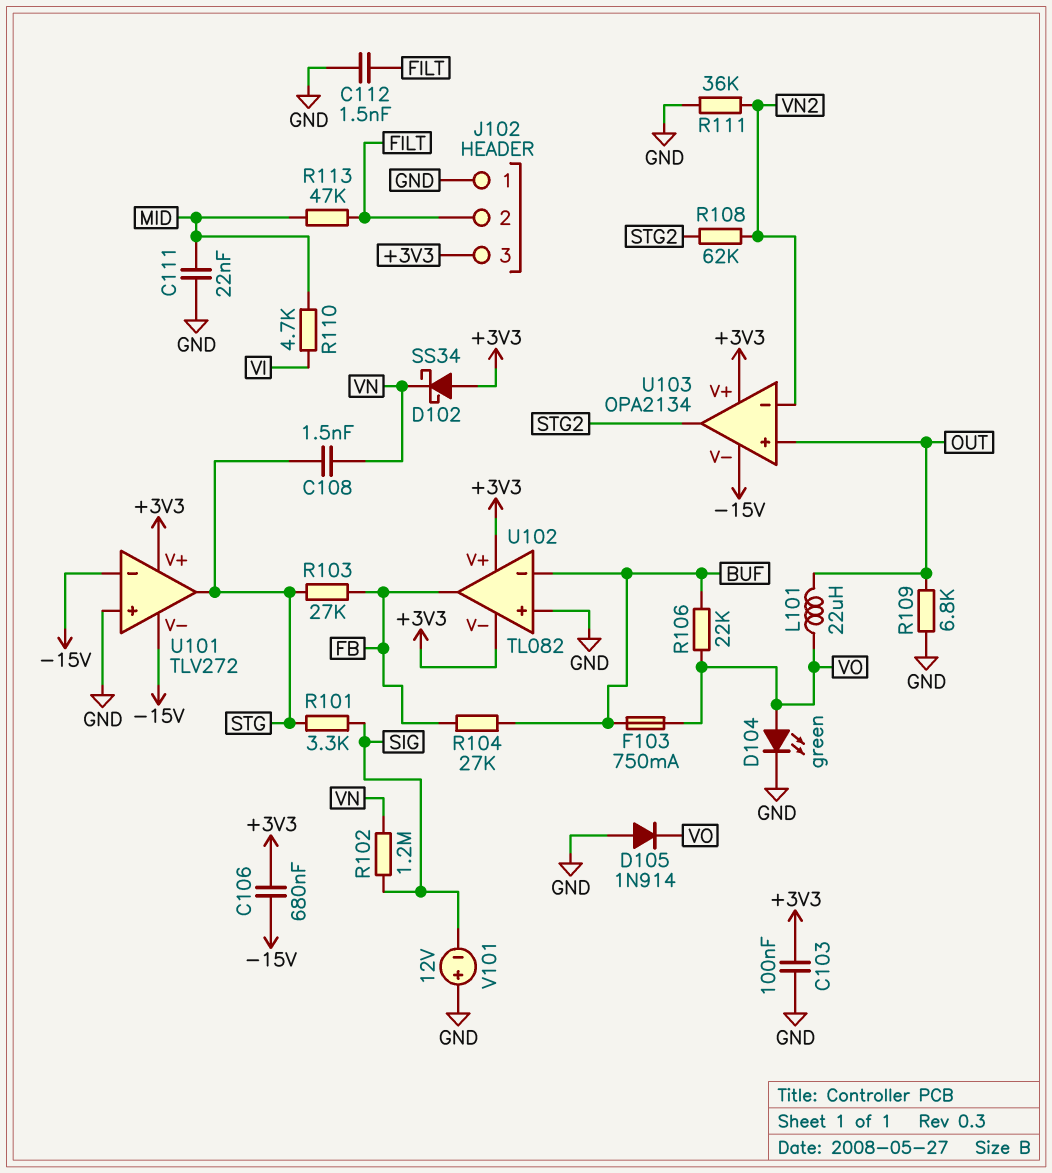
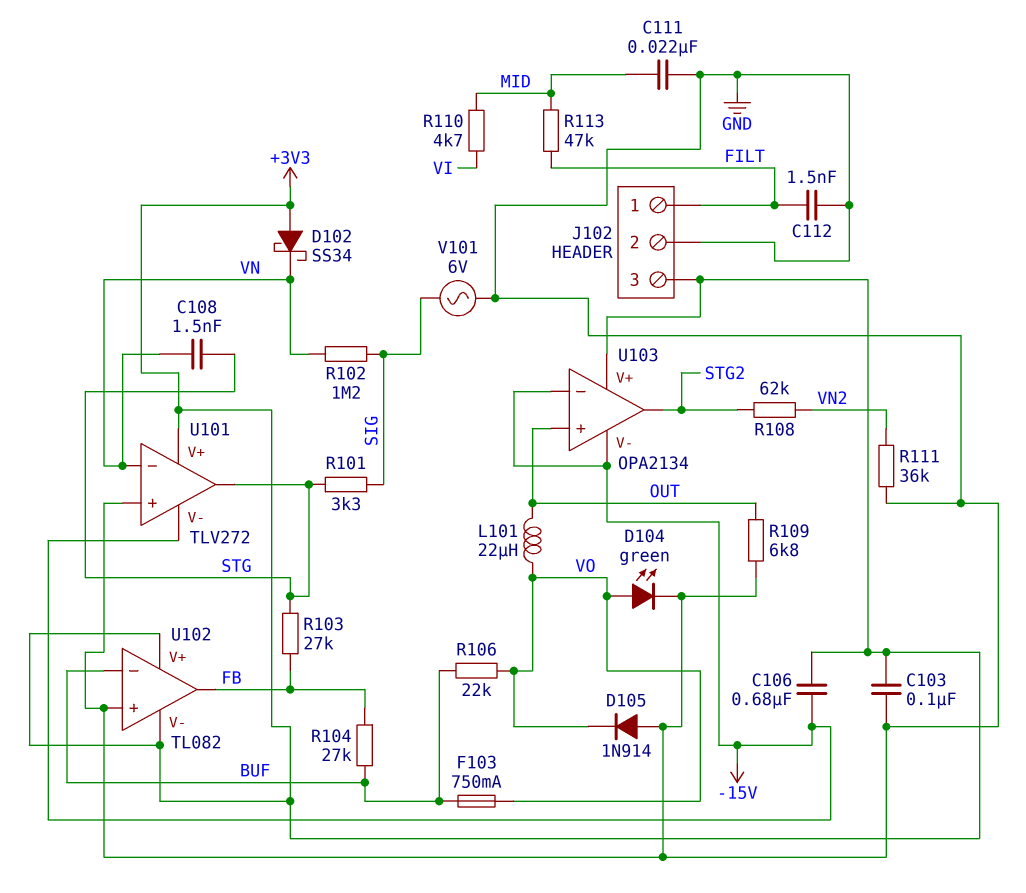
J102 pin 1: GND -> FILT
J102 pin 2: FILT -> GND
U101 pin in-: -15V -> VN
U103 pin in-: VN2 -> -15V
V101: 12V (plus GND, minus SIG) -> AC 6V (GND, SIG)

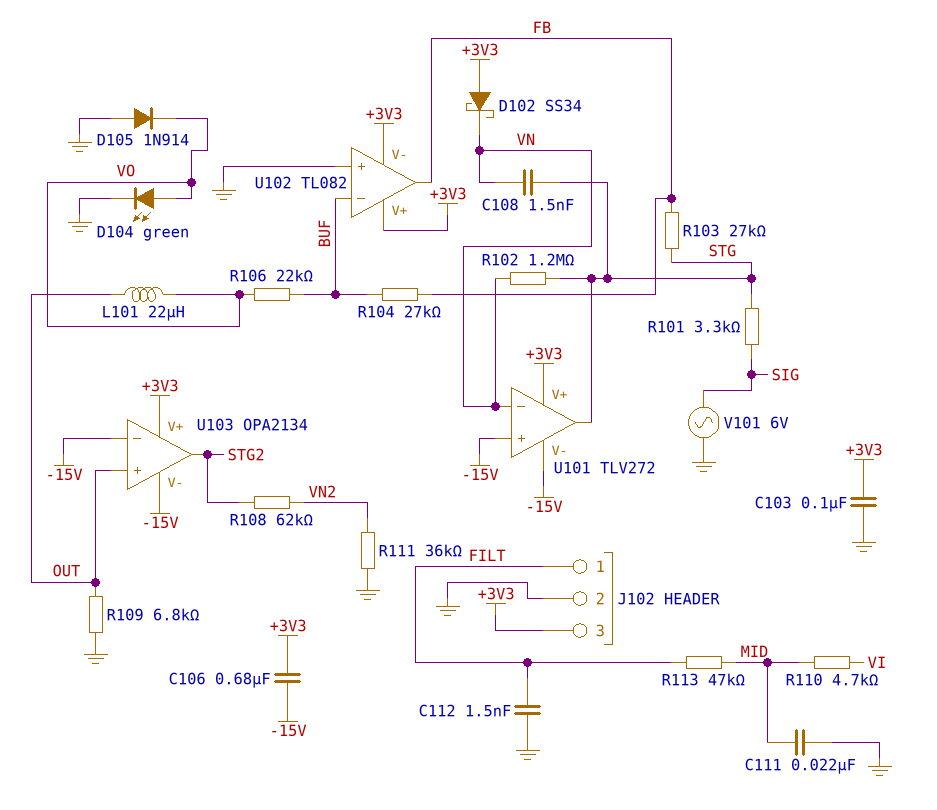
F103: 750mA (BUF, VO) -> none
R102: 1.2M (SIG, VN) -> 1.2M (STG, VN)
U101 pin in+: GND -> -15V

